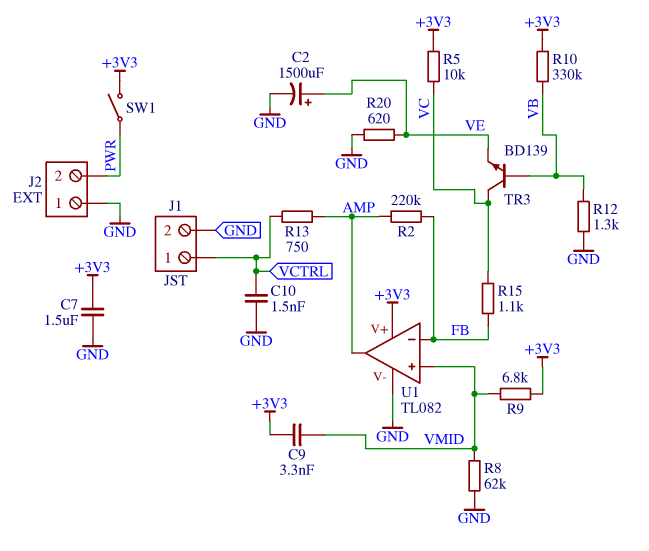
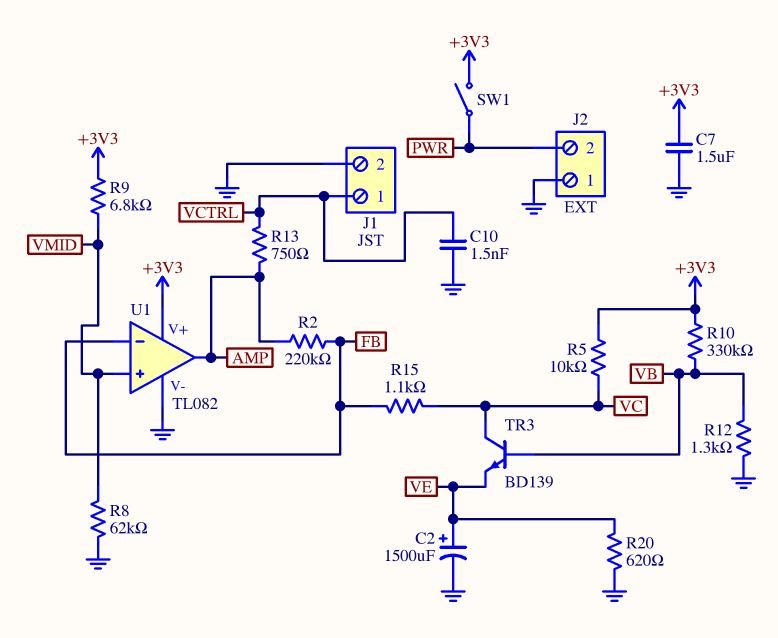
C9: 3.3nF (+3V3, VMID) -> none

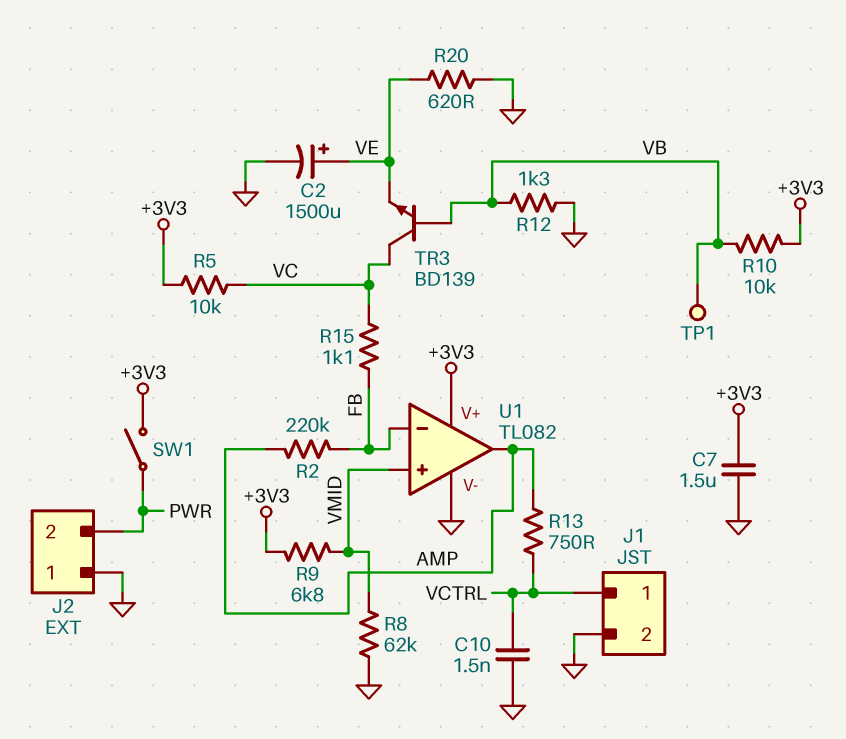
R10: 330k (+3V3, VB) -> 10k (+3V3, VB)
TP1: none -> test point (VB)

